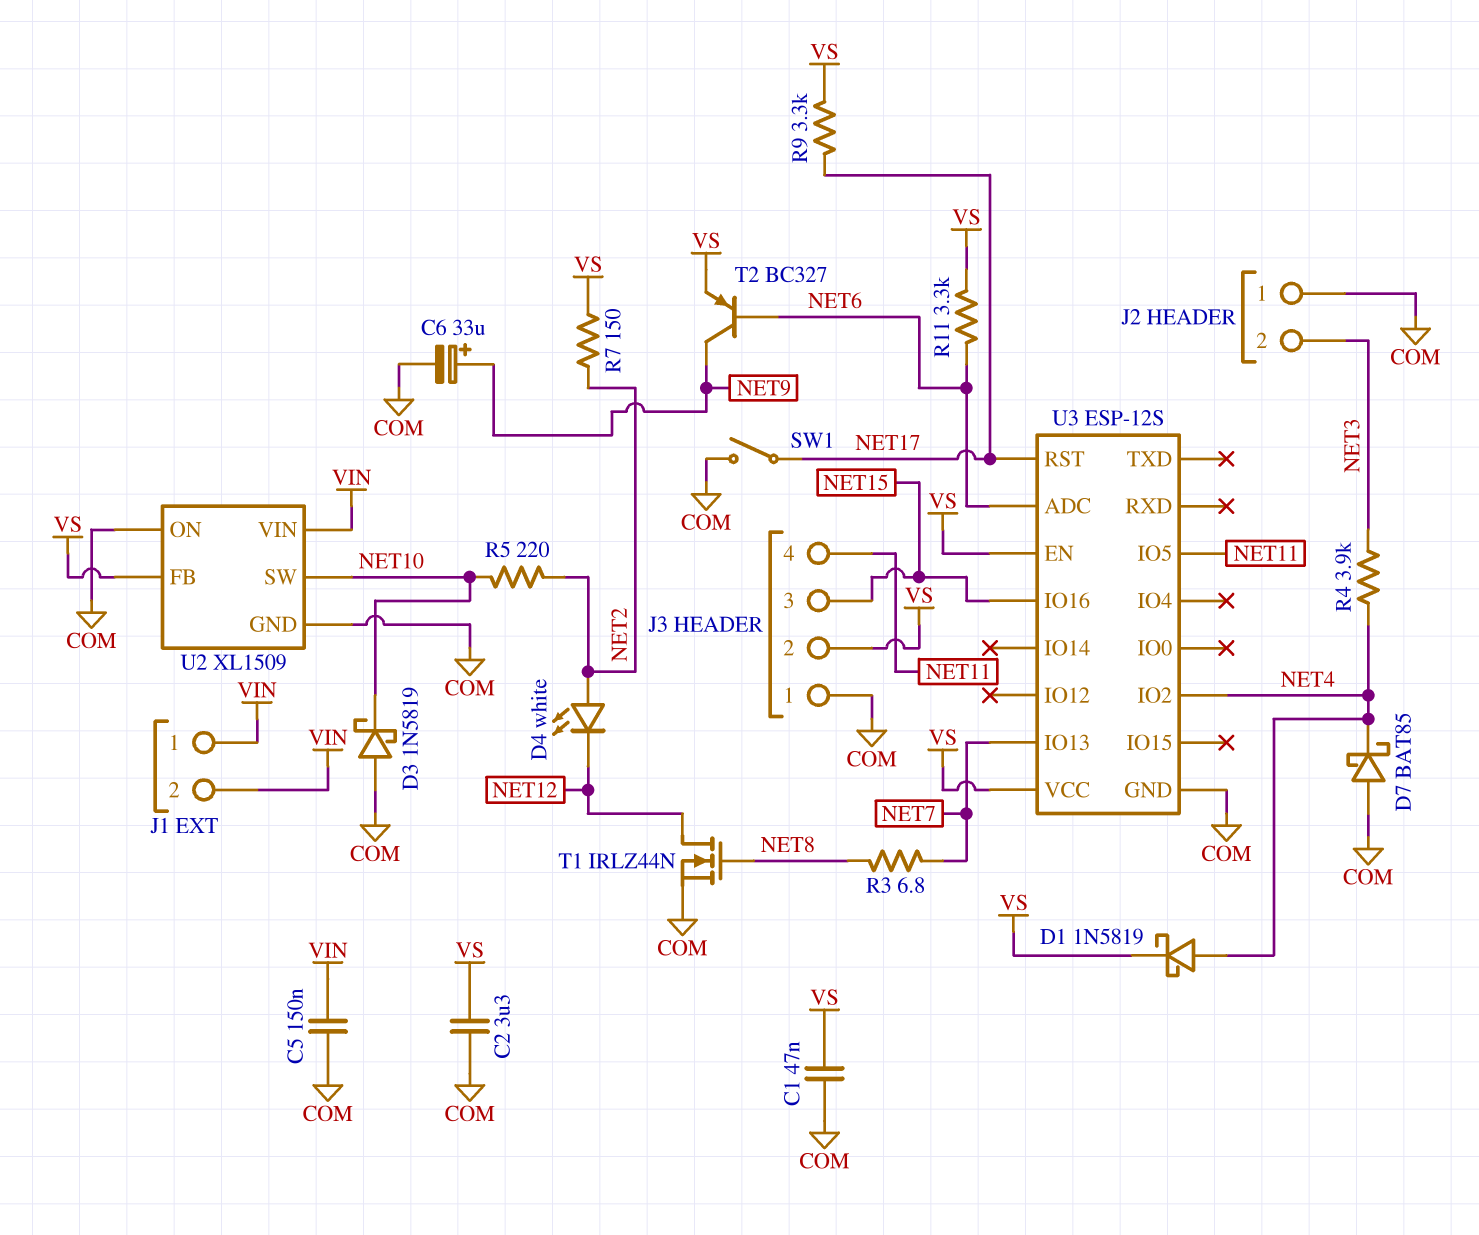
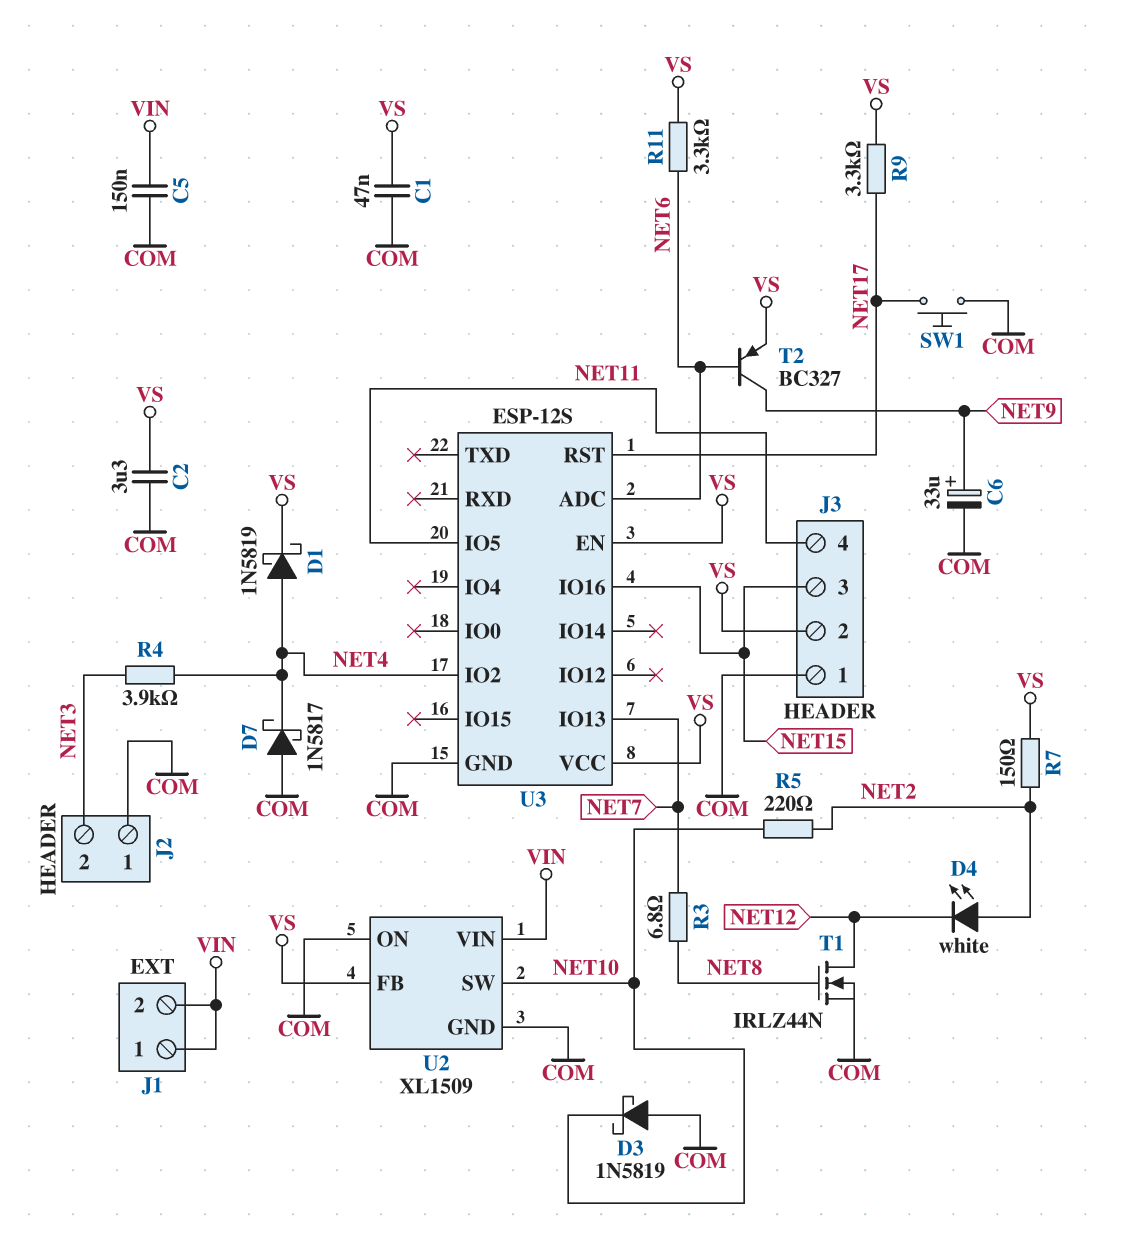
D7: schottky BAT85 (A COM, K NET4) -> schottky 1N5817 (A COM, K NET4)
SW1: switch (COM, NET17) -> button (COM, NET17)

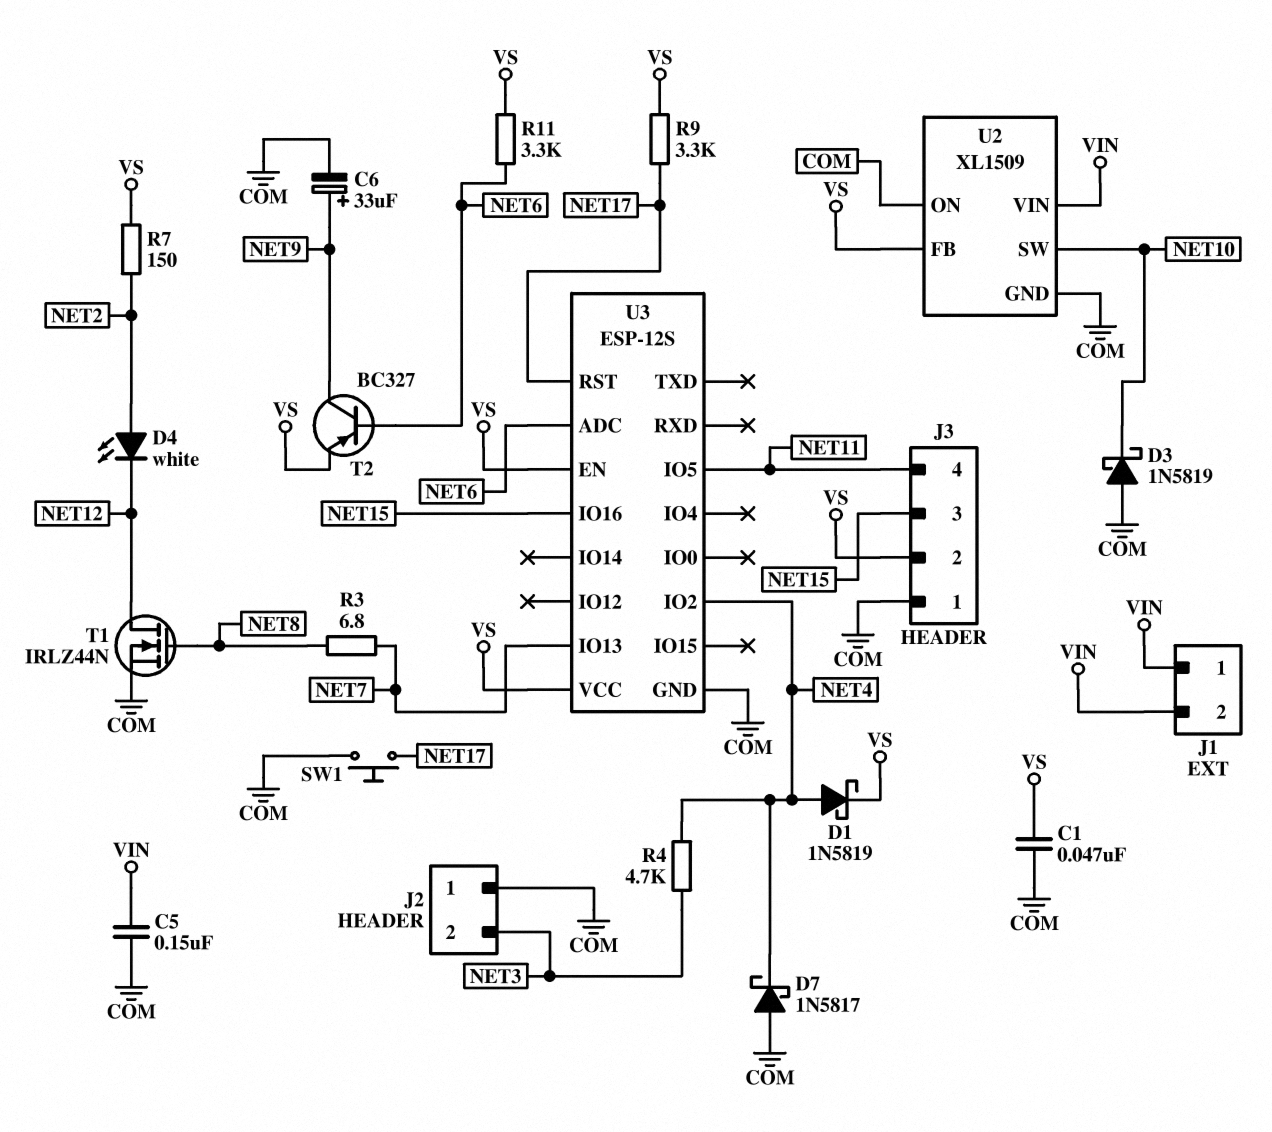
C2: 3.3uF (COM, VS) -> none
R4: 3.9k (NET3, NET4) -> 4.7k (NET3, NET4)
R5: 220 (NET2, NET10) -> none

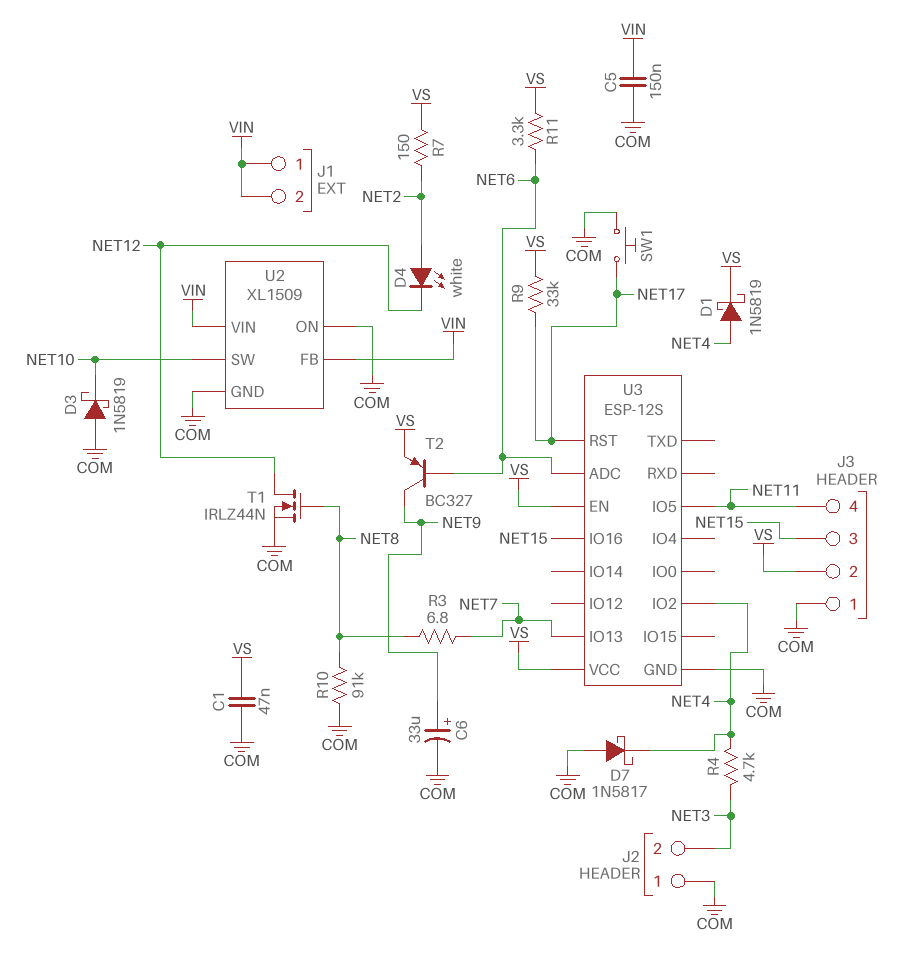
R9: 3.3k (NET17, VS) -> 33k (NET17, VS)
R10: none -> 91k (COM, NET8)
U2 pin FB: VS -> VIN

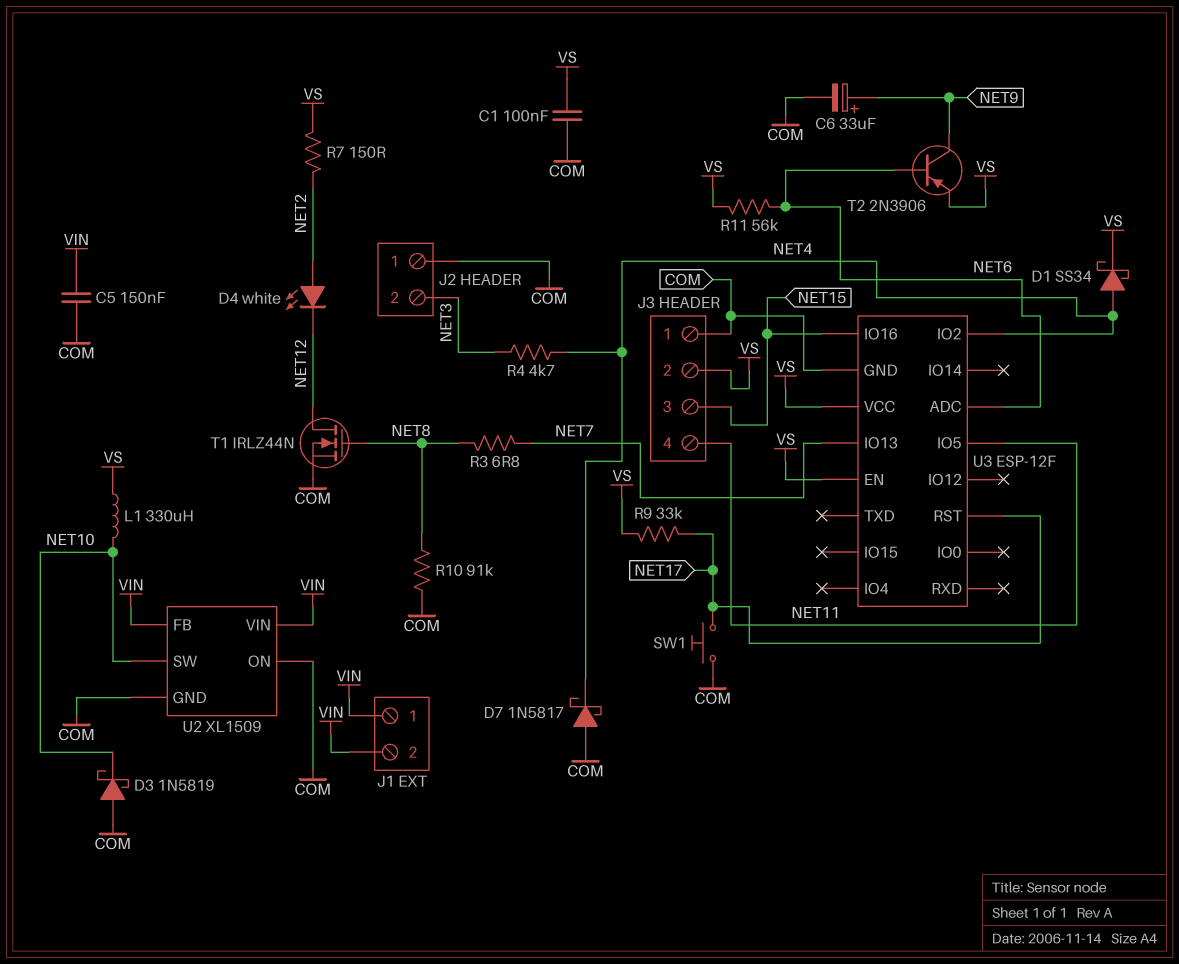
C1: 47nF (COM, VS) -> 100nF (COM, VS)
D1: schottky 1N5819 (A NET4, K VS) -> schottky SS34 (A NET4, K VS)
L1: none -> 330uH (NET10, VS)
R11: 3.3k (NET6, VS) -> 56k (NET6, VS)
T2: PNP BC327 (B NET6, C NET9, E VS) -> PNP 2N3906 (B NET6, C NET9, E VS)
U3: ESP-12S -> ESP-12F

